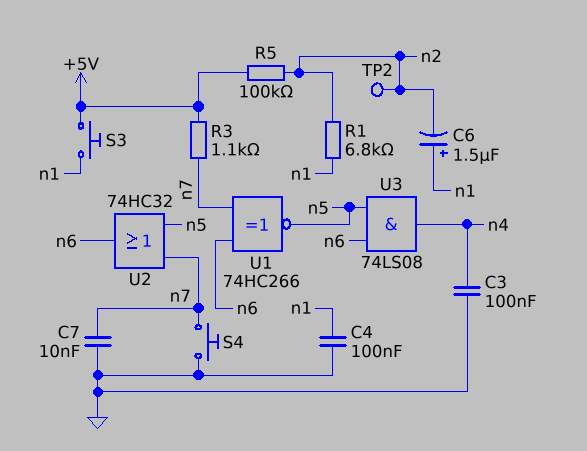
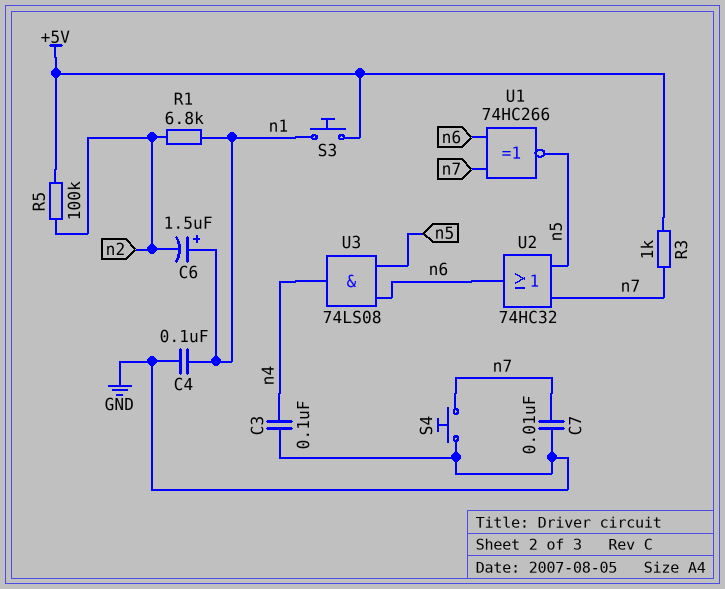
R3: 1.1k (+5V, n7) -> 1k (+5V, n7)
TP2: test point (n2) -> none

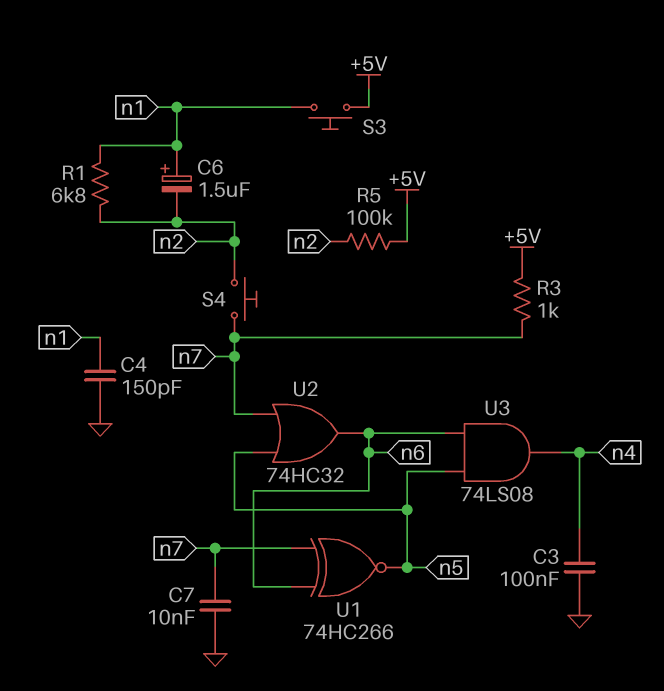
C4: 100nF (GND, n1) -> 150pF (GND, n1)
S4: button (GND, n7) -> button (n2, n7)

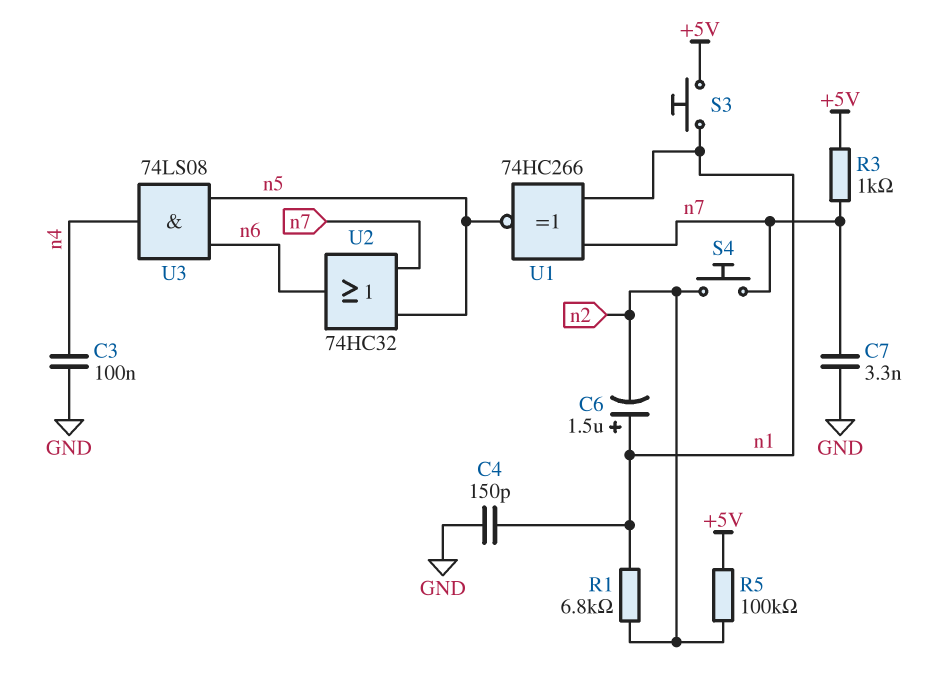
C7: 10nF (GND, n7) -> 3.3nF (GND, n7)
U1: XNOR 74HC266 (in n6, in n7, out n5) -> XNOR 74HC266 (in n1, in n7, out n5)

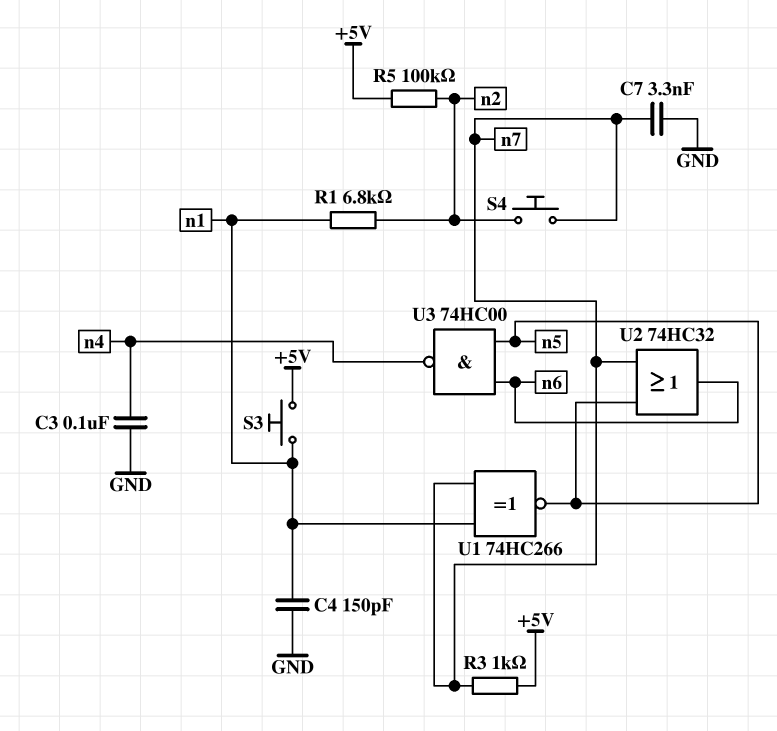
C6: 1.5uF (plus n1, minus n2) -> none
U3: AND 74LS08 (in n5, in n6, out n4) -> NAND 74HC00 (in n5, in n6, out n4)

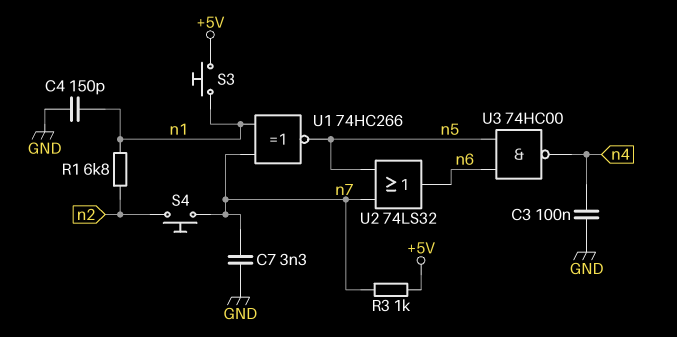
R5: 100k (+5V, n2) -> none
U2: OR 74HC32 (in n5, in n7, out n6) -> OR 74LS32 (in n5, in n7, out n6)

